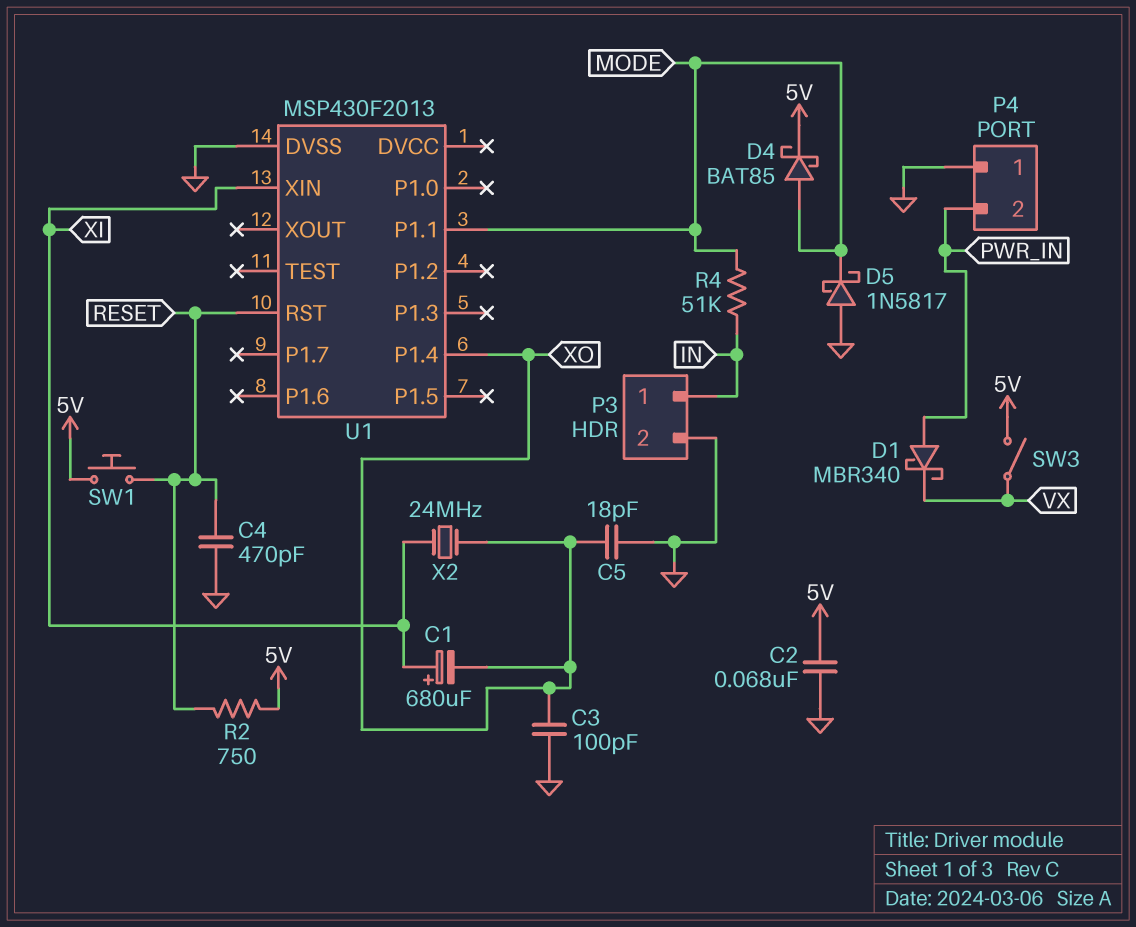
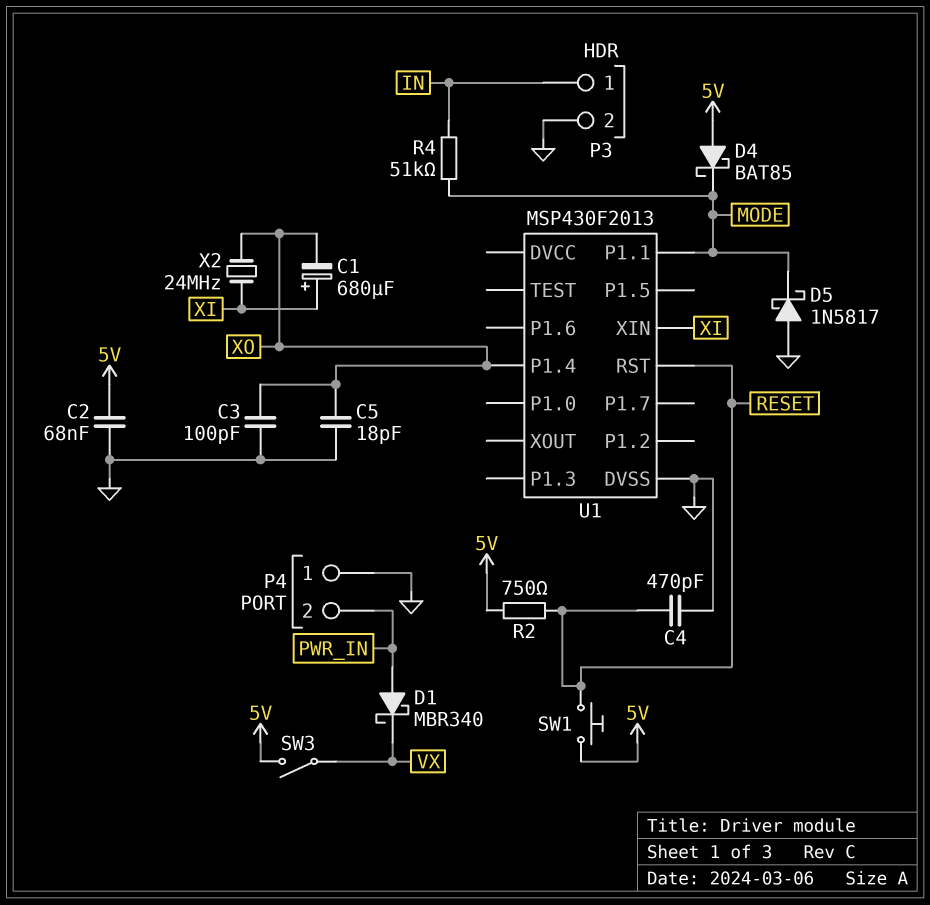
D4: schottky BAT85 (A MODE, K 5V) -> schottky BAT85 (A 5V, K MODE)

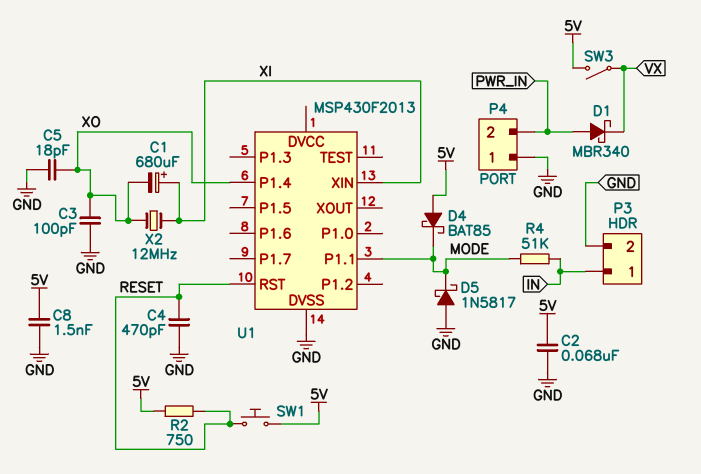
C8: none -> 1.5nF (5V, GND)
X2: 24MHz (XI, XO) -> 12MHz (XI, XO)

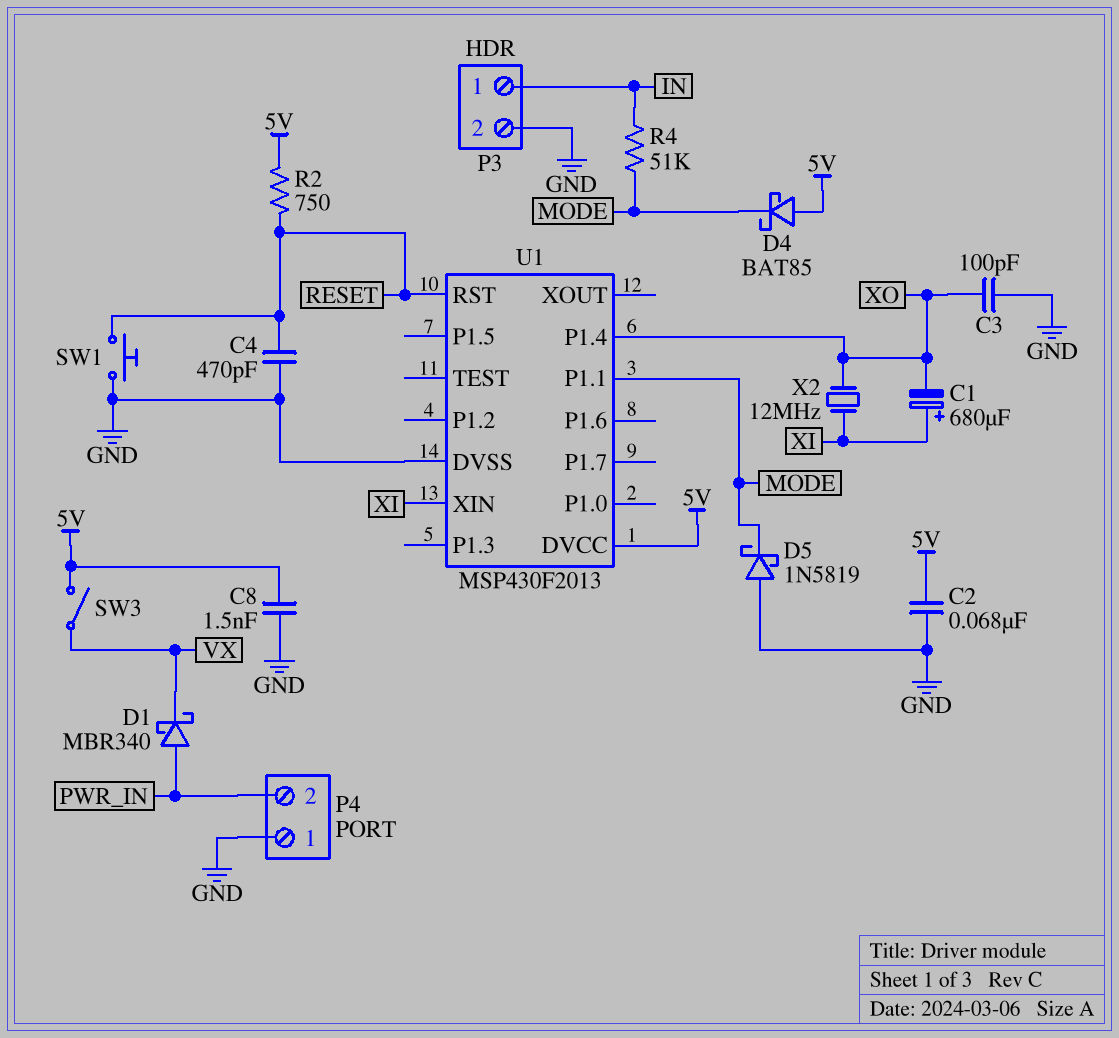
C5: 18pF (GND, XO) -> none
D5: schottky 1N5817 (A GND, K MODE) -> schottky 1N5819 (A GND, K MODE)
SW1: button (5V, RESET) -> button (GND, RESET)
U1 pin DVCC: none -> 5V

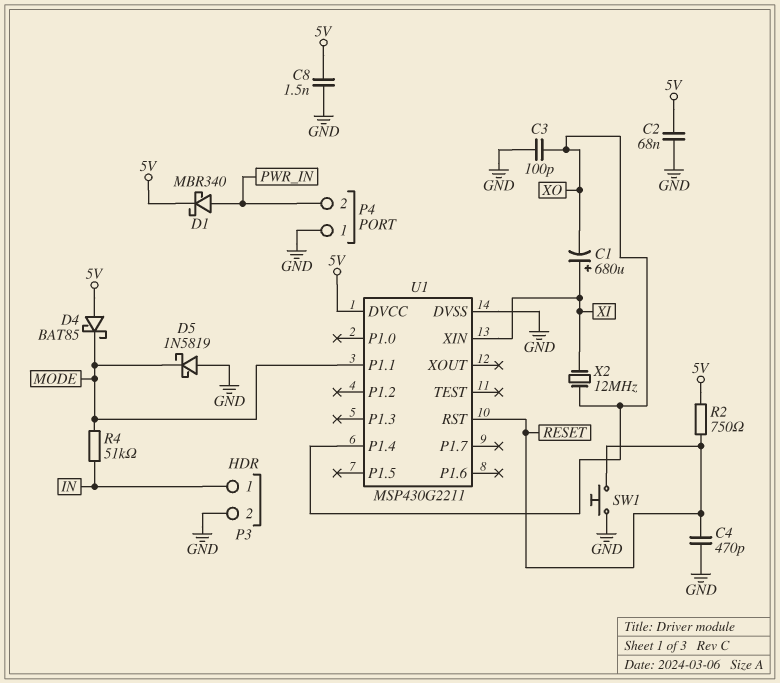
D1: schottky MBR340 (A PWR_IN, K VX) -> schottky MBR340 (A PWR_IN, K 5V)
SW3: switch (5V, VX) -> none
U1: MSP430F2013 -> MSP430G2211

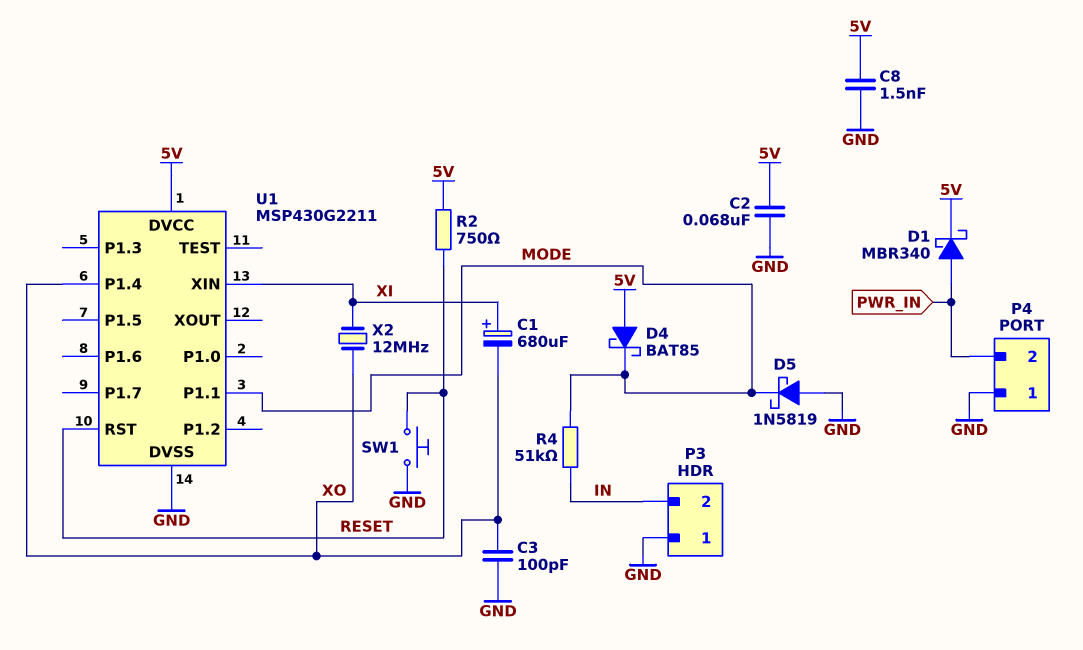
C4: 470pF (GND, RESET) -> none
P3 pin 1: IN -> GND
P3 pin 2: GND -> IN

